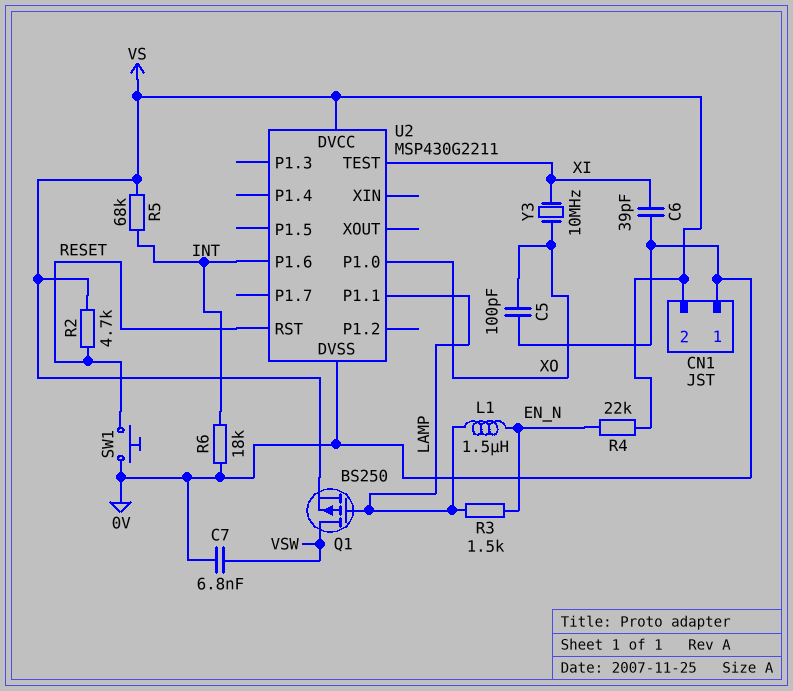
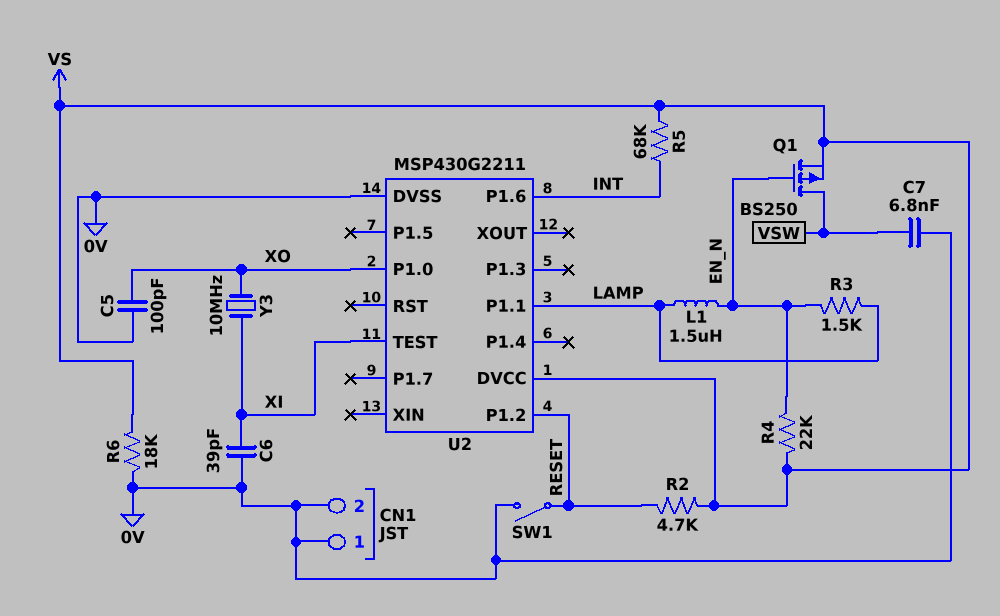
CN1 pin 2: VS -> 0V
Q1: PMOS BS250 (G LAMP, D VSW, S VS) -> PMOS BS250 (G EN_N, D VSW, S VS)
R6: 18k (0V, INT) -> 18k (0V, VS)
SW1: button (0V, RESET) -> switch (0V, RESET)
U2 pin P1.2: none -> RESET
U2 pin RST: RESET -> none

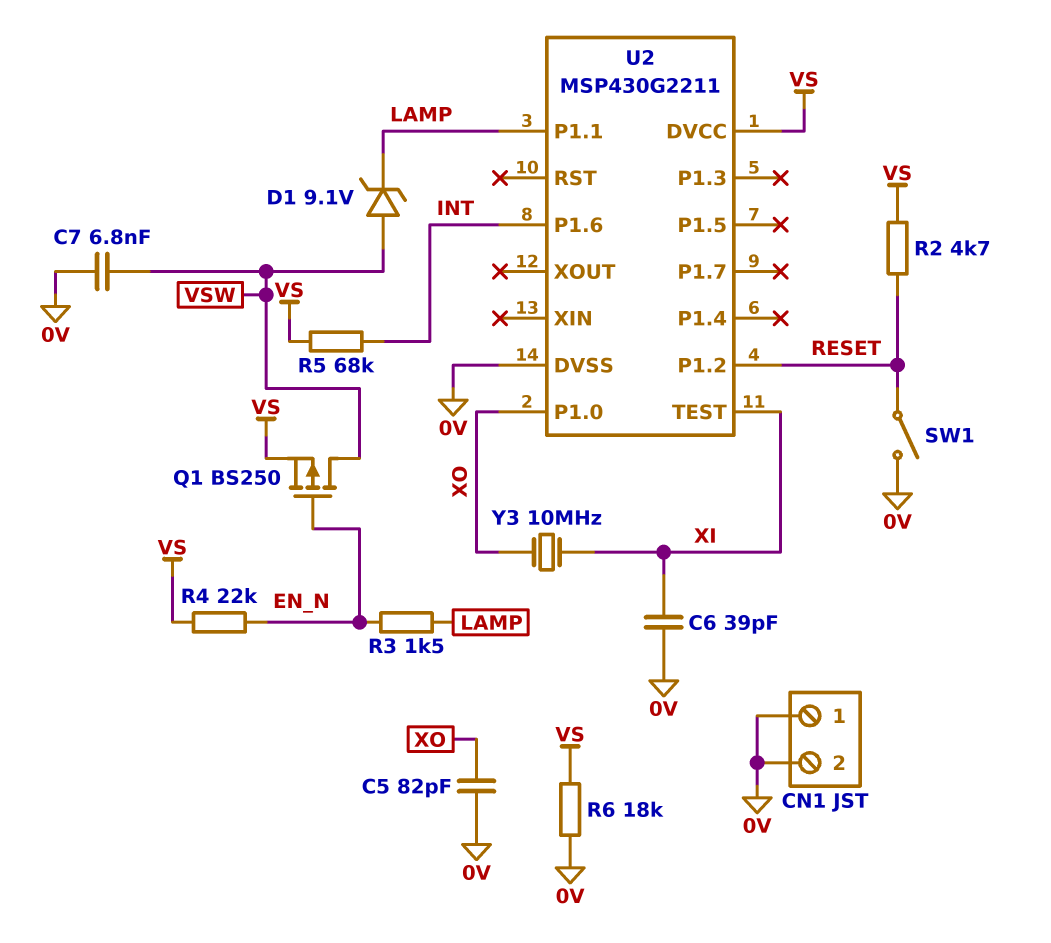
C5: 100pF (0V, XO) -> 82pF (0V, XO)
D1: none -> zener 9.1V (A VSW, K LAMP)
L1: 1.5uH (EN_N, LAMP) -> none

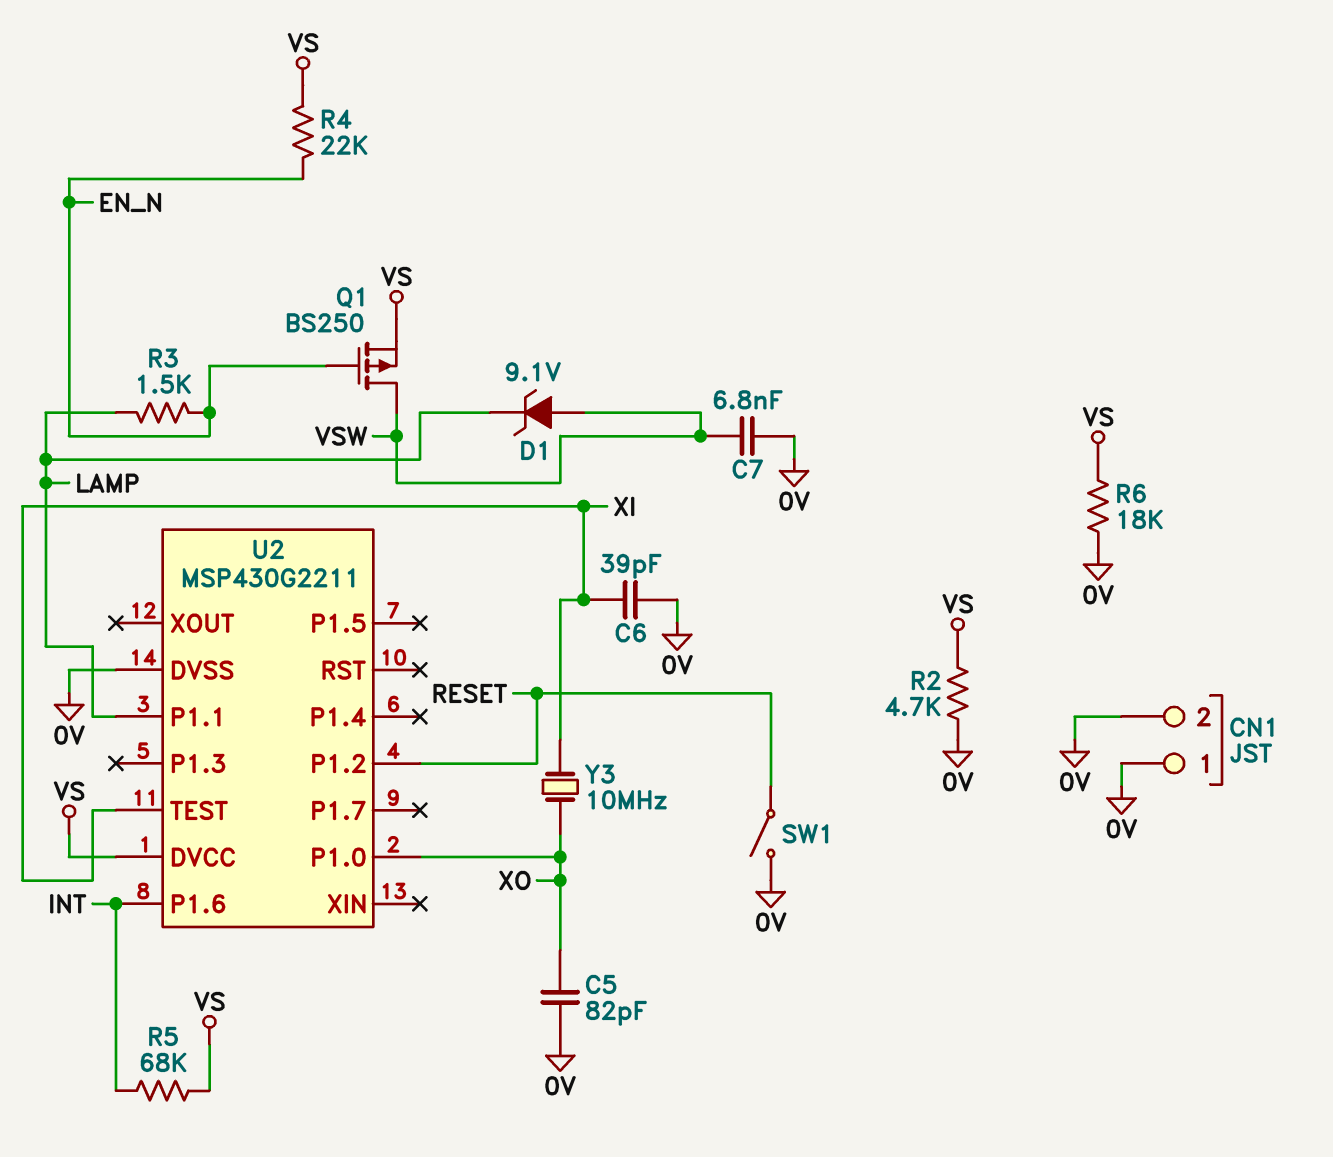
R2: 4.7k (RESET, VS) -> 4.7k (0V, VS)

